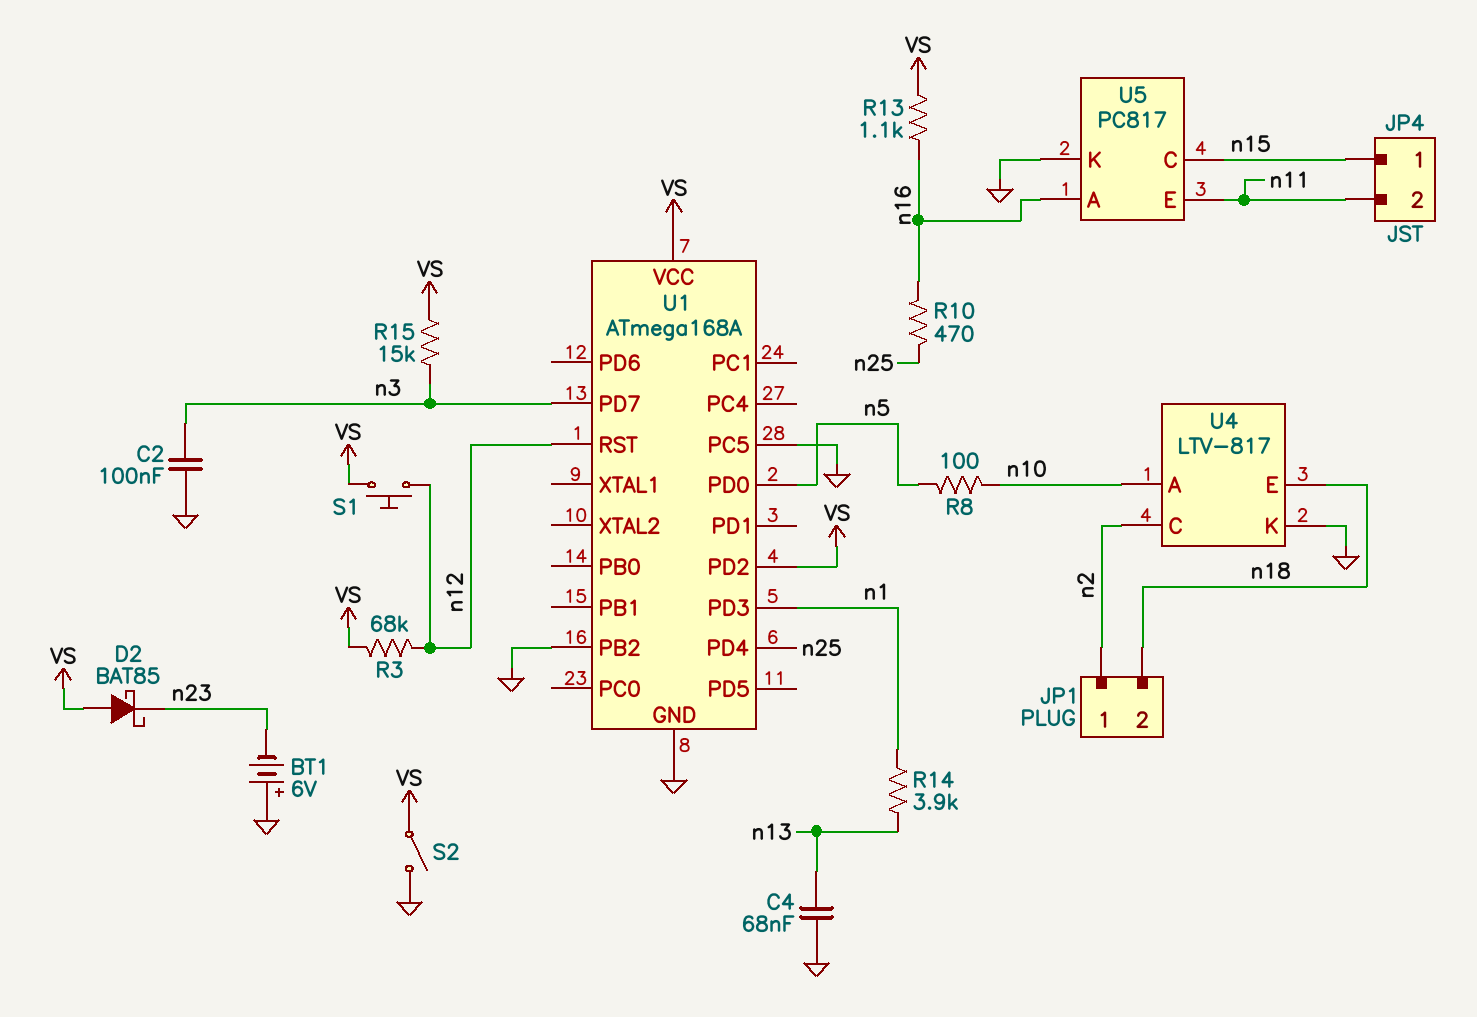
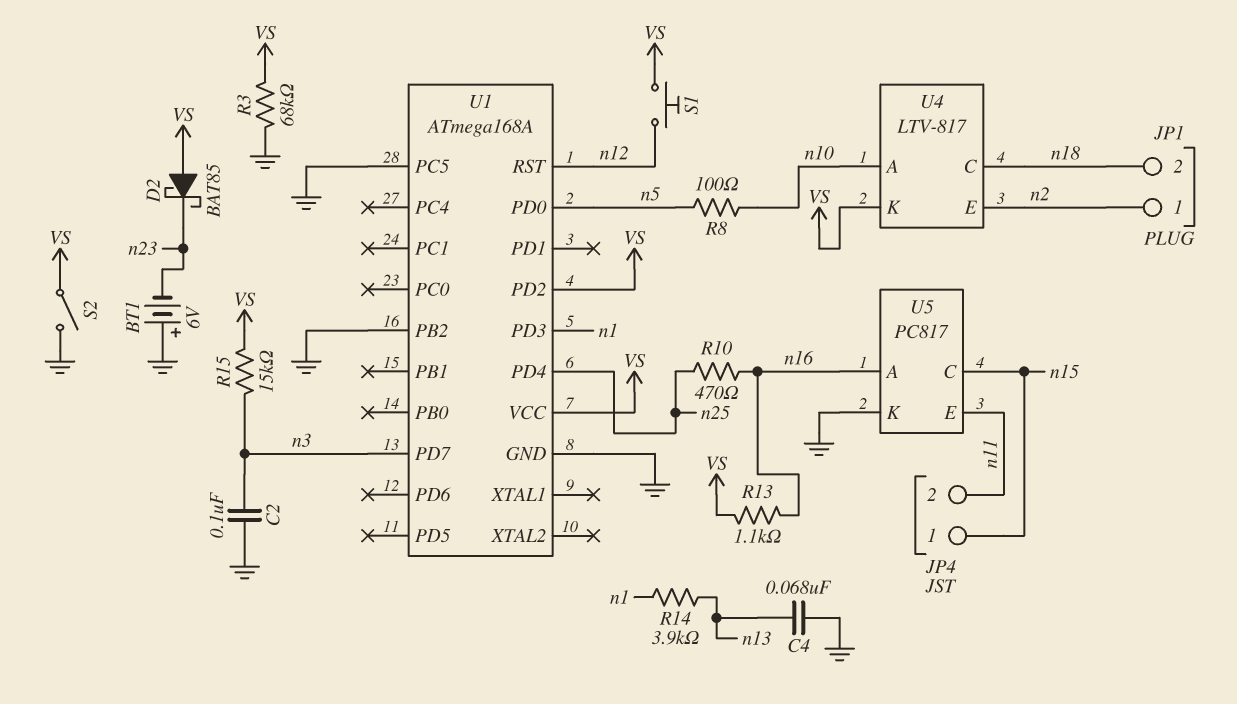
R3: 68k (VS, n12) -> 68k (GND, VS)
U4 pin C: n2 -> n18
U4 pin E: n18 -> n2
U4 pin K: GND -> VS

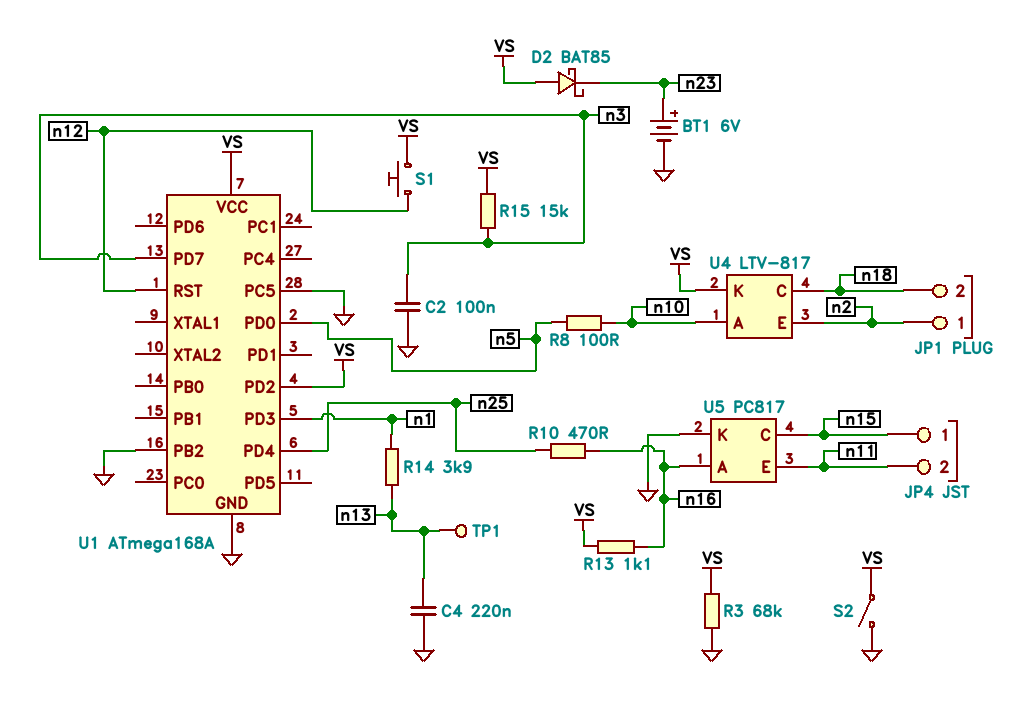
BT1: 6V (plus GND, minus n23) -> 6V (plus n23, minus GND)
C4: 68nF (GND, n13) -> 220nF (GND, n13)
TP1: none -> test point (n13)

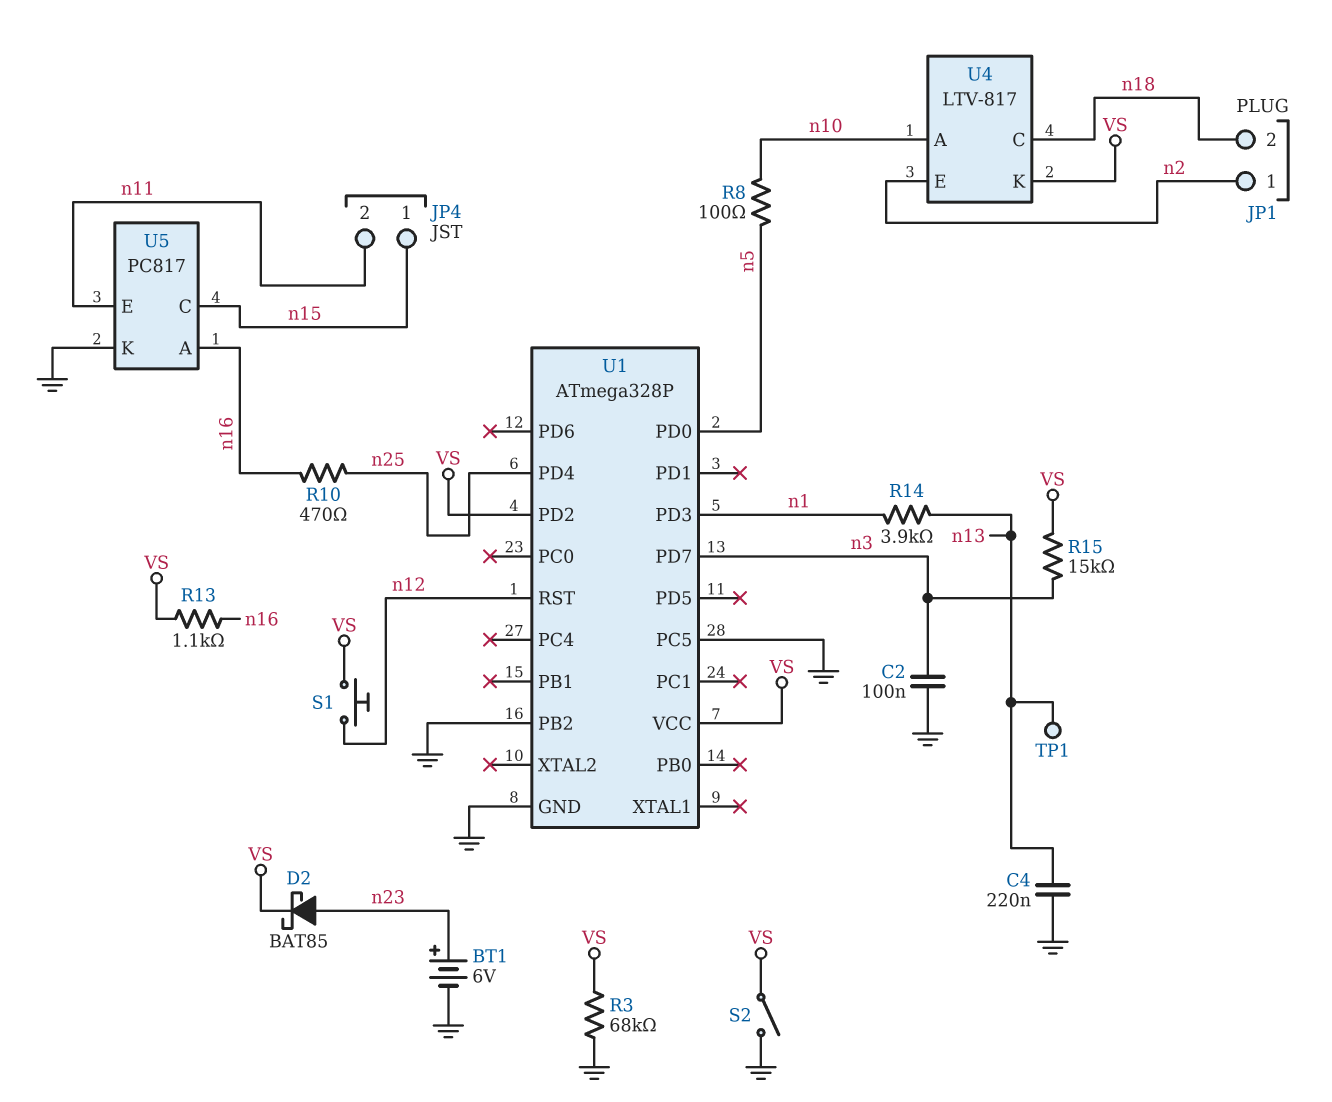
D2: schottky BAT85 (A VS, K n23) -> schottky BAT85 (A n23, K VS)
U1: ATmega168A -> ATmega328P

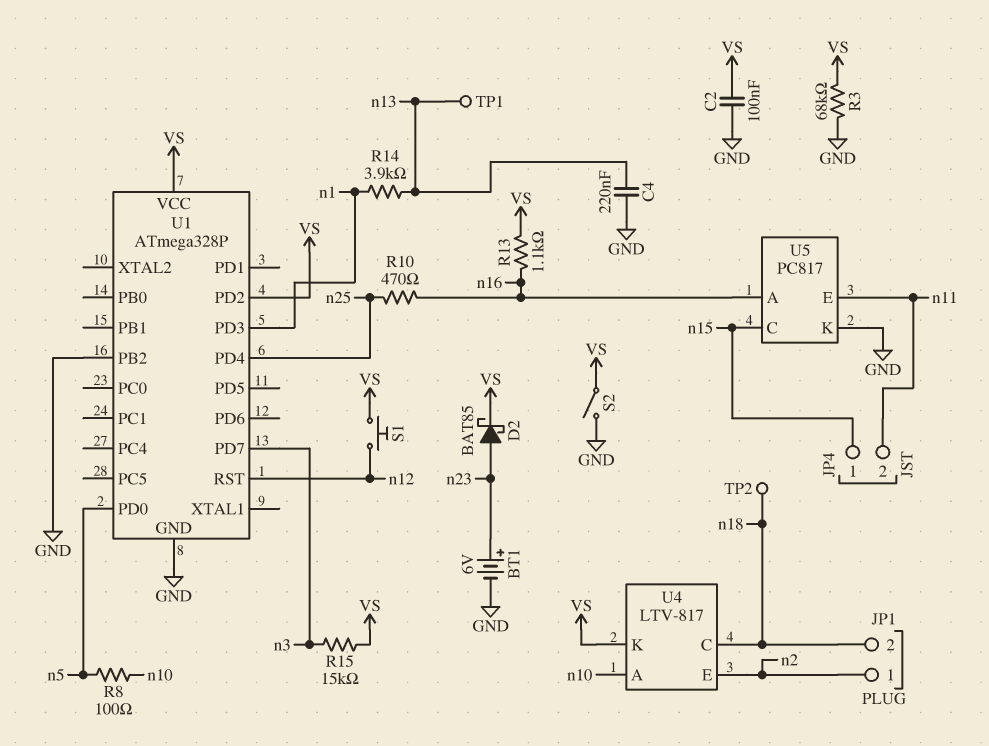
C2: 100nF (GND, n3) -> 100nF (GND, VS)
TP2: none -> test point (n18)
U1 pin PC5: GND -> none

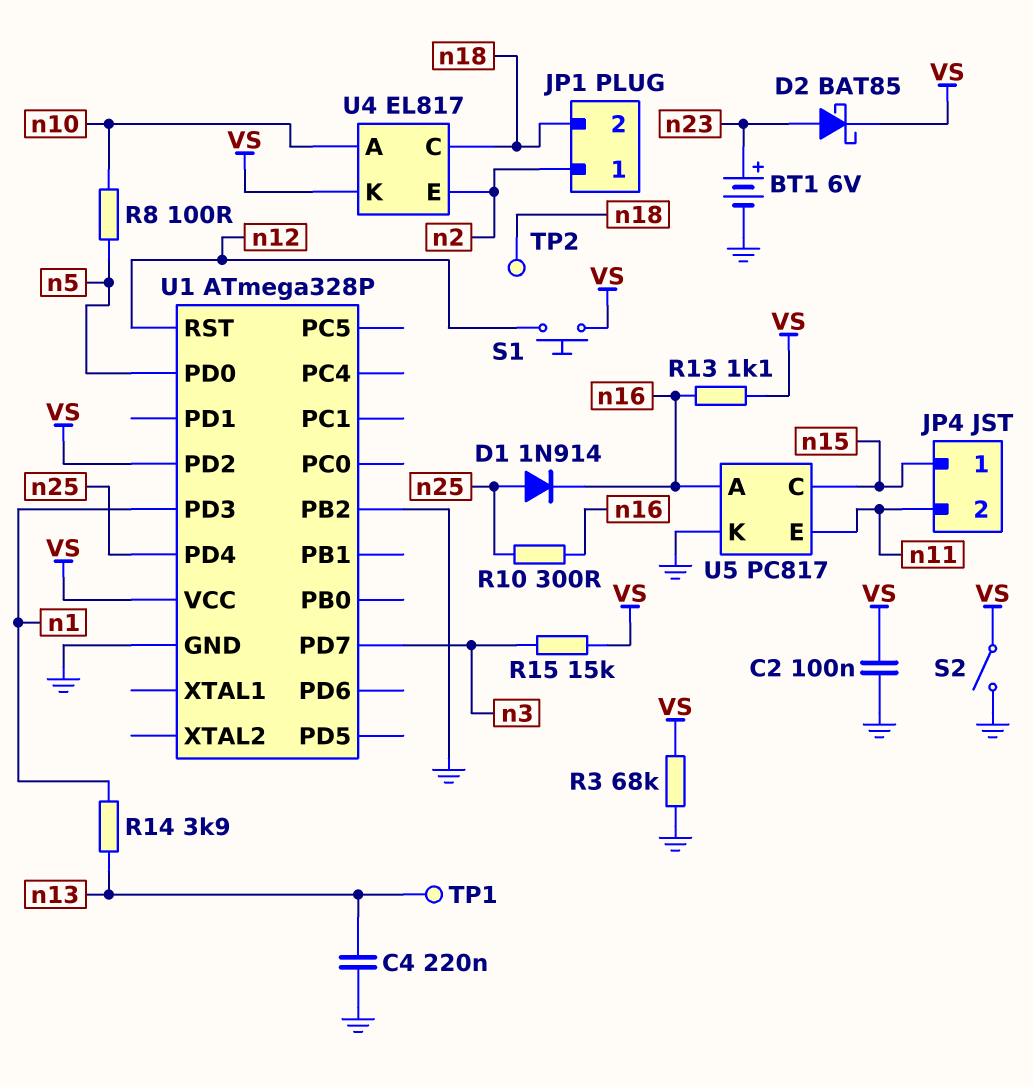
D1: none -> diode 1N914 (A n25, K n16)
R10: 470 (n16, n25) -> 300 (n16, n25)
U4: LTV-817 -> EL817

